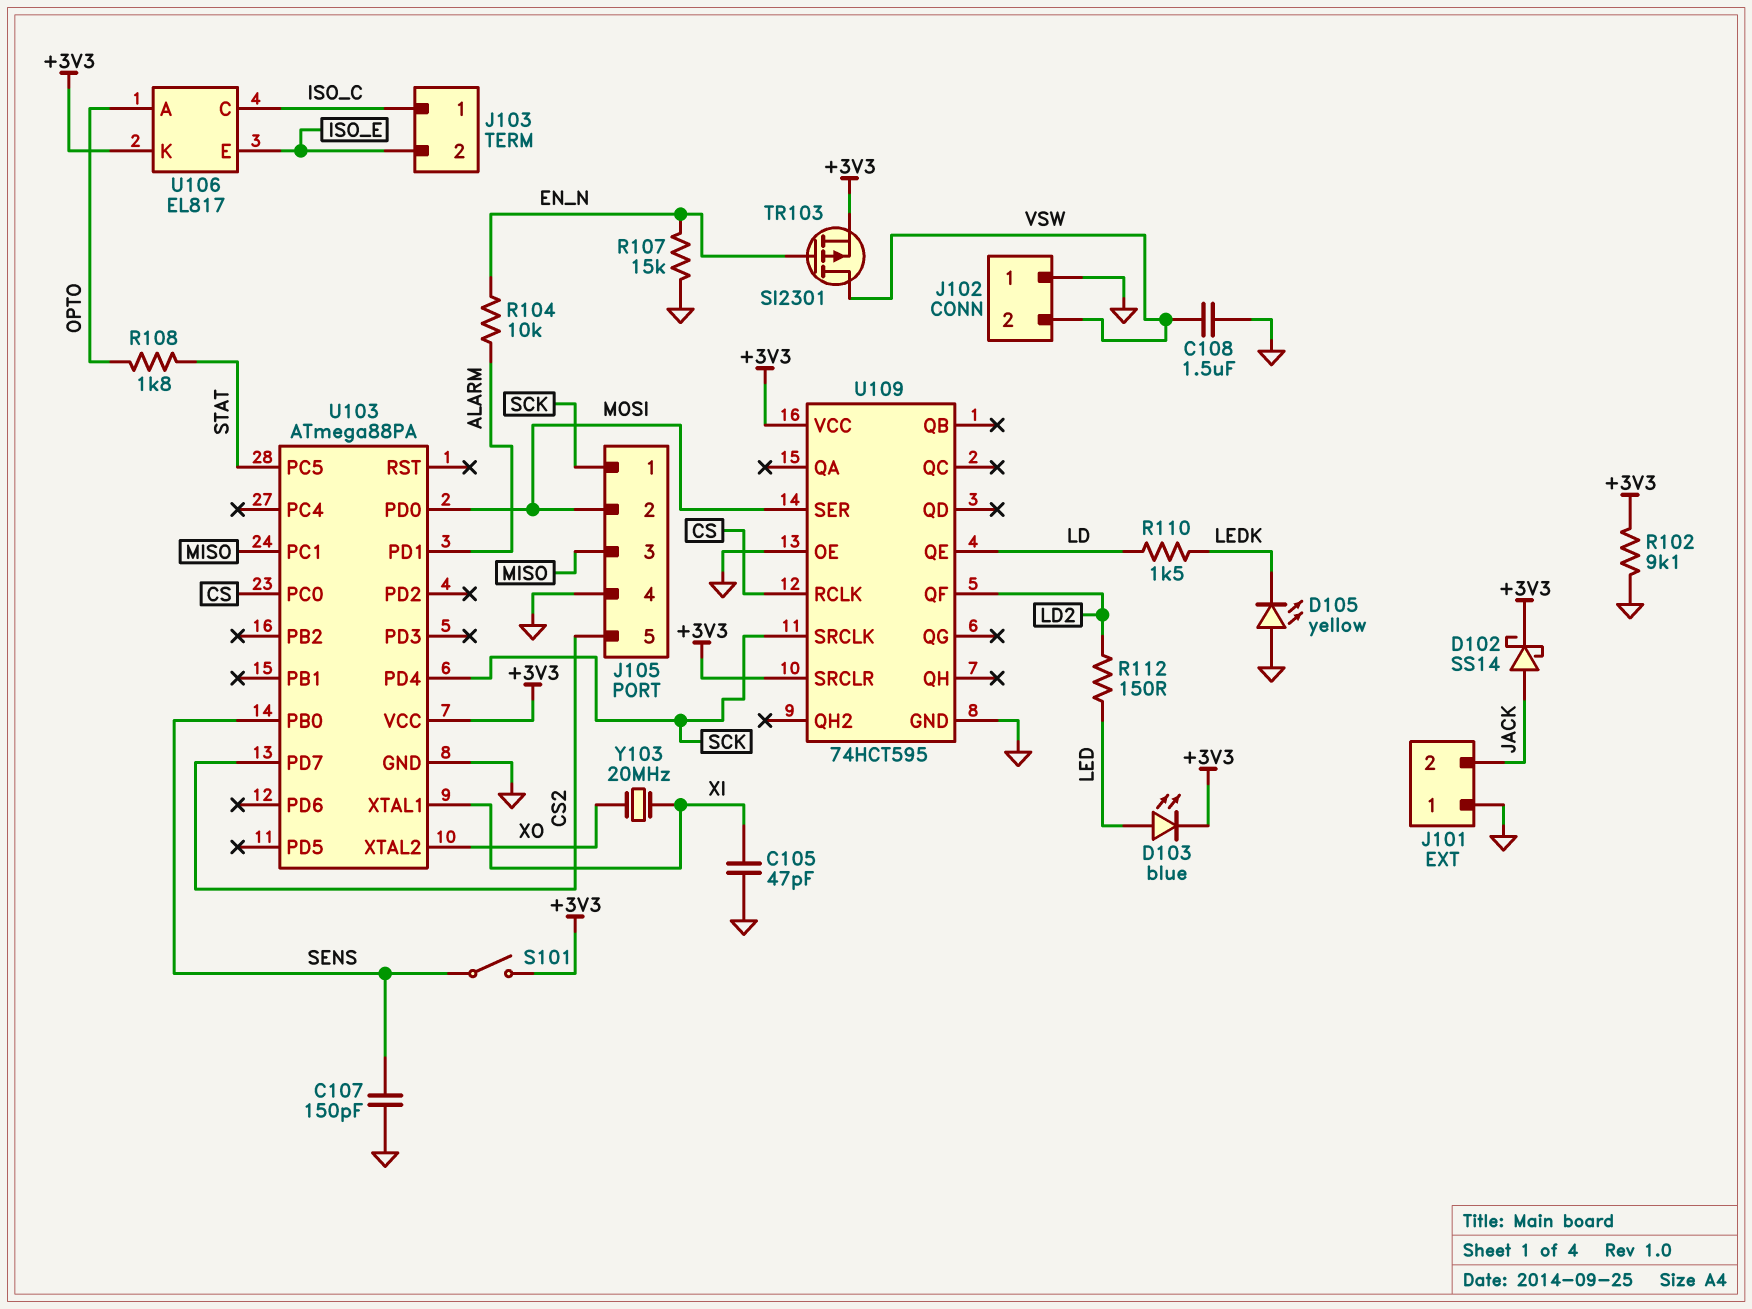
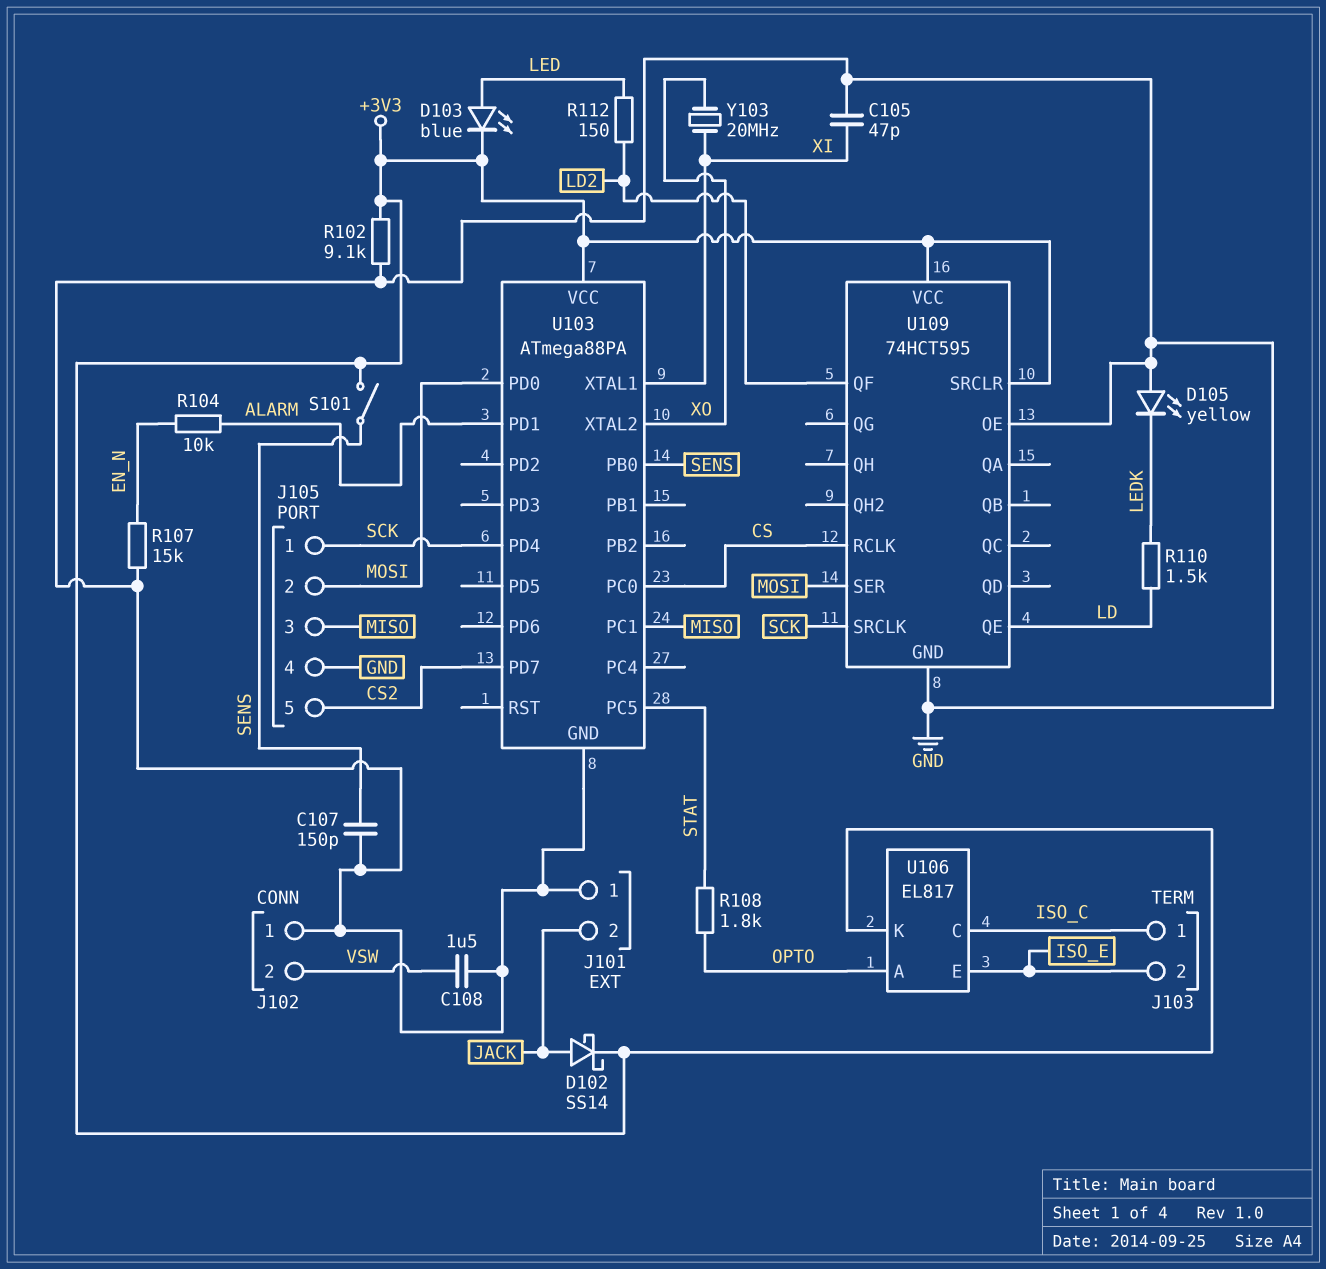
TR103: PMOS SI2301 (G EN_N, D VSW, S +3V3) -> none

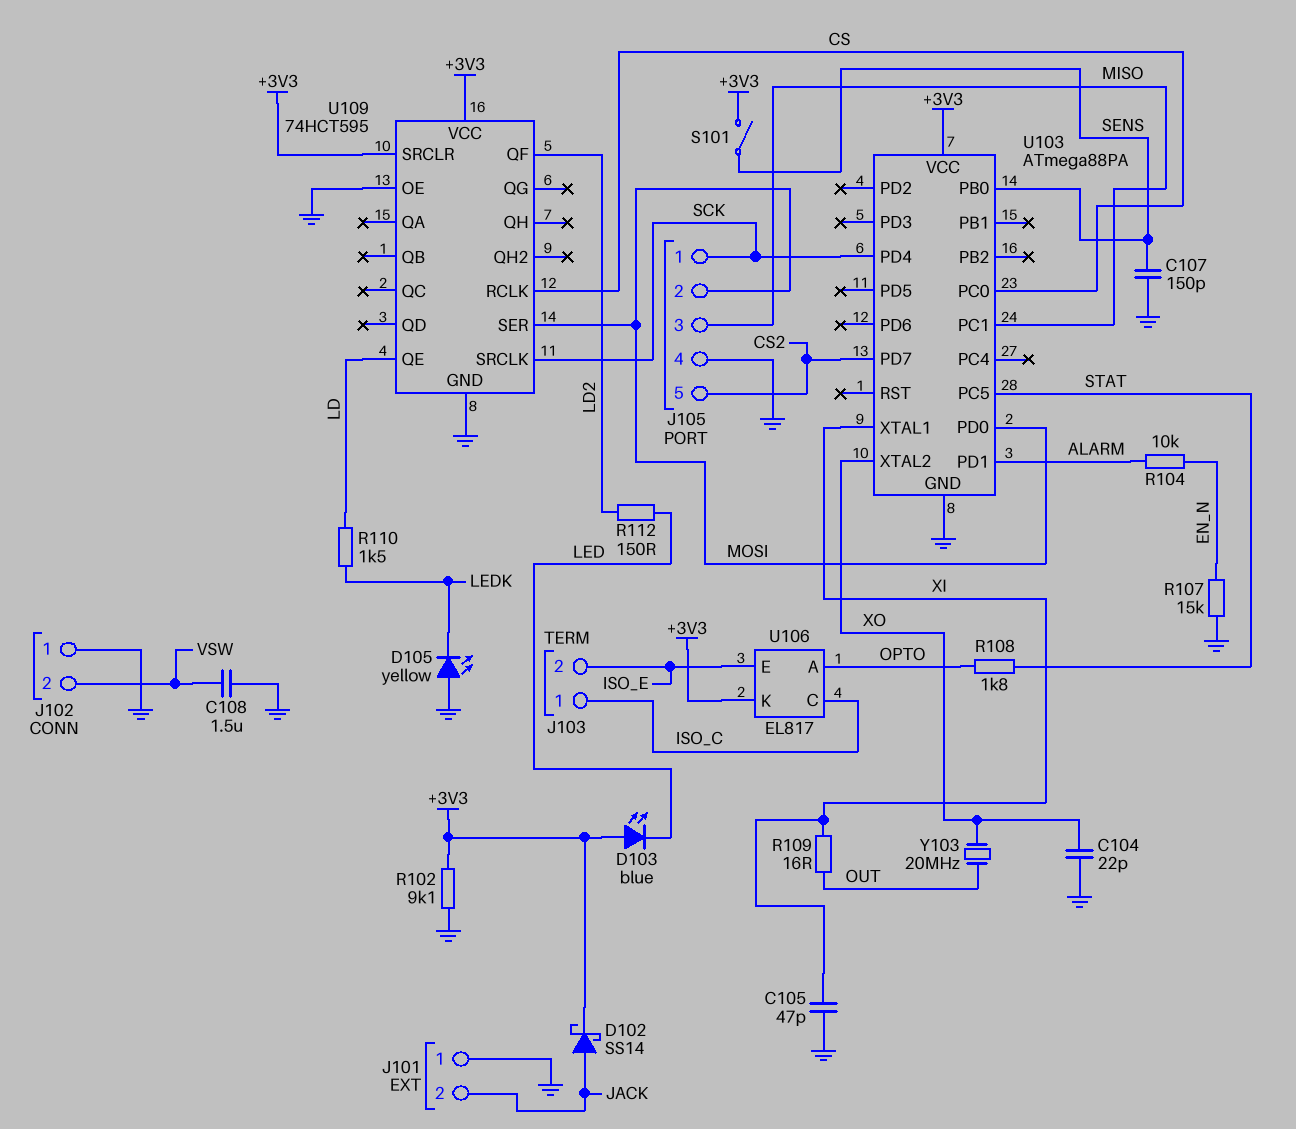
C104: none -> 22pF (GND, XO)
D103: LED blue (A LED, K +3V3) -> LED blue (A +3V3, K LED)
R109: none -> 16 (OUT, XI)
Y103: 20MHz (XI, XO) -> 20MHz (OUT, XO)

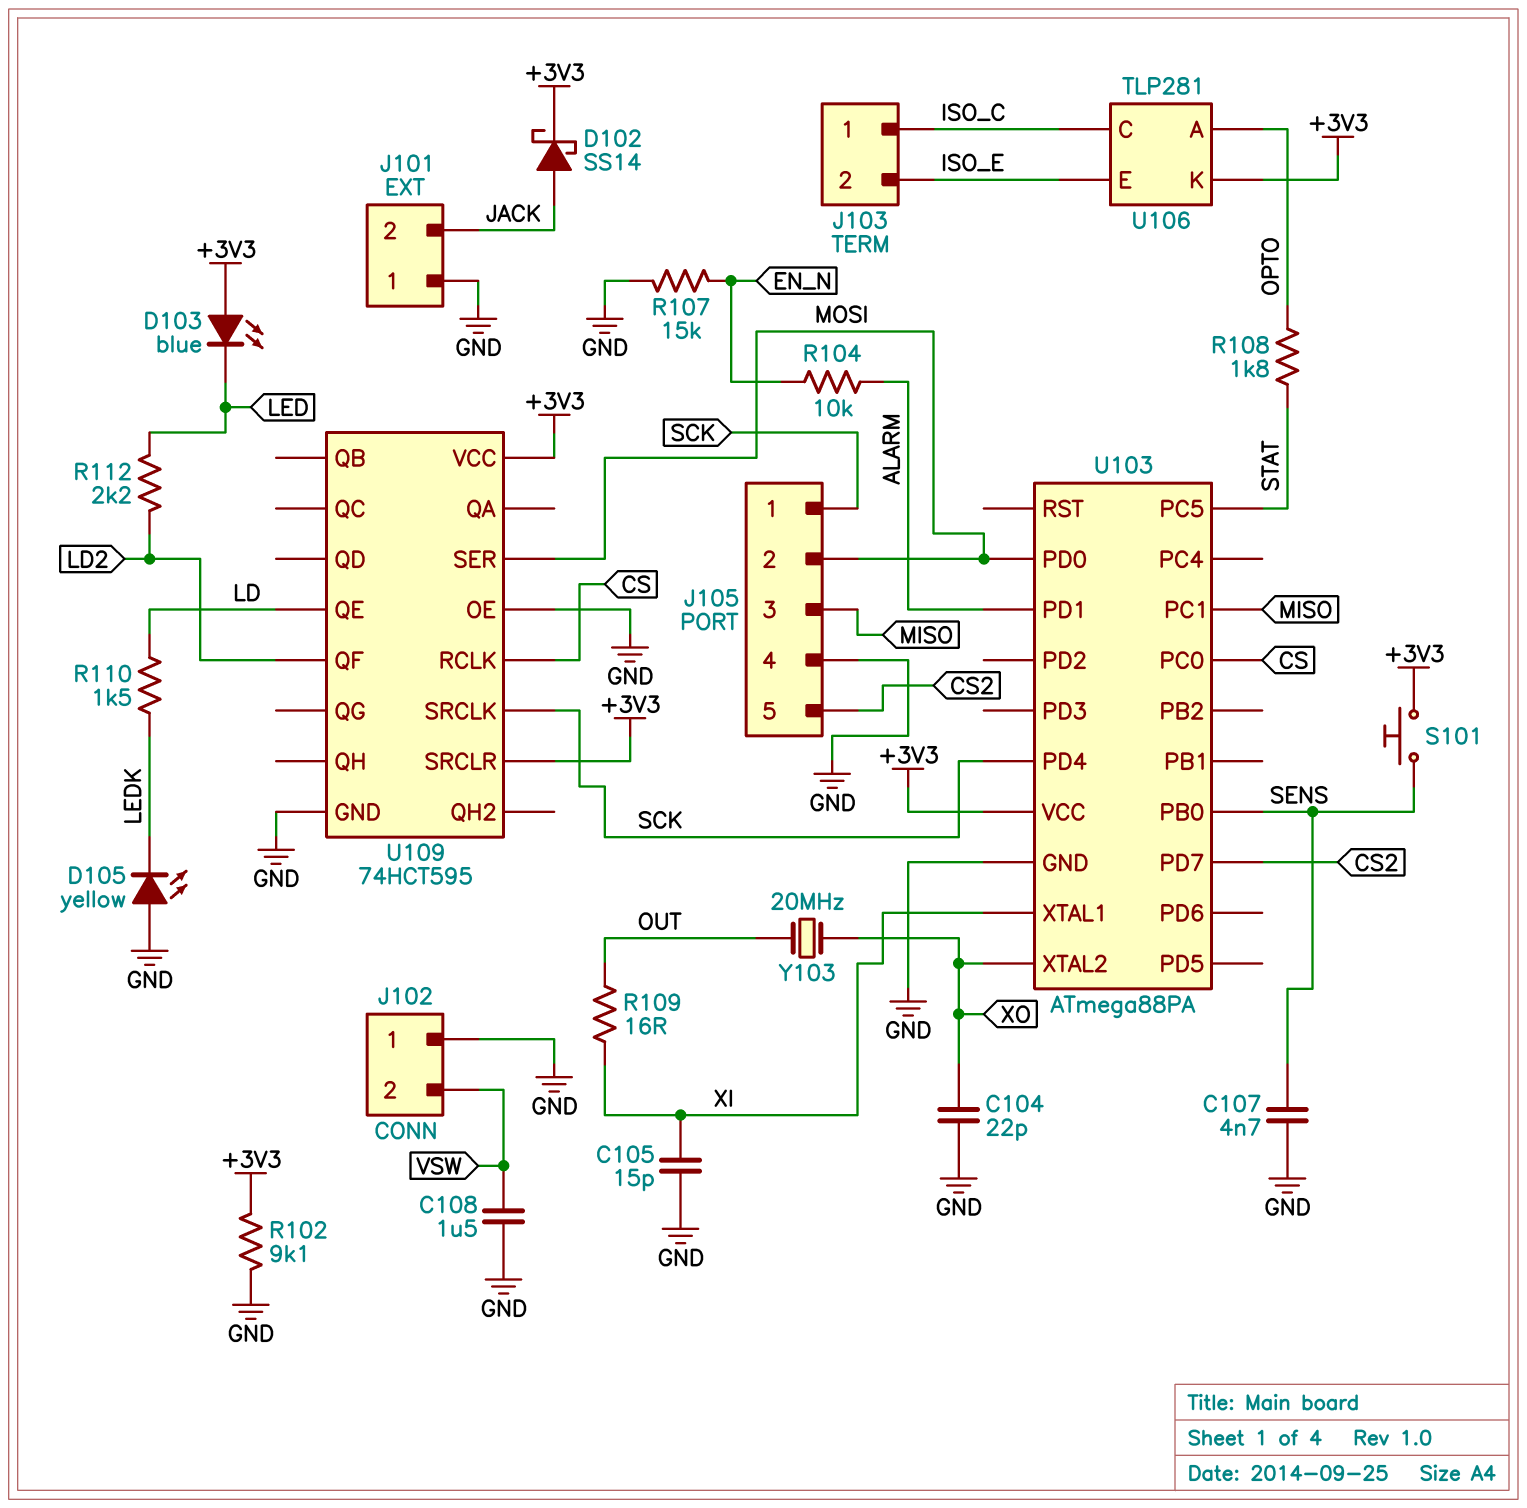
C105: 47pF (GND, XI) -> 15pF (GND, XI)
C107: 150pF (GND, SENS) -> 4.7nF (GND, SENS)
R112: 150 (LD2, LED) -> 2.2k (LD2, LED)
S101: switch (+3V3, SENS) -> button (+3V3, SENS)
U106: EL817 -> TLP281

